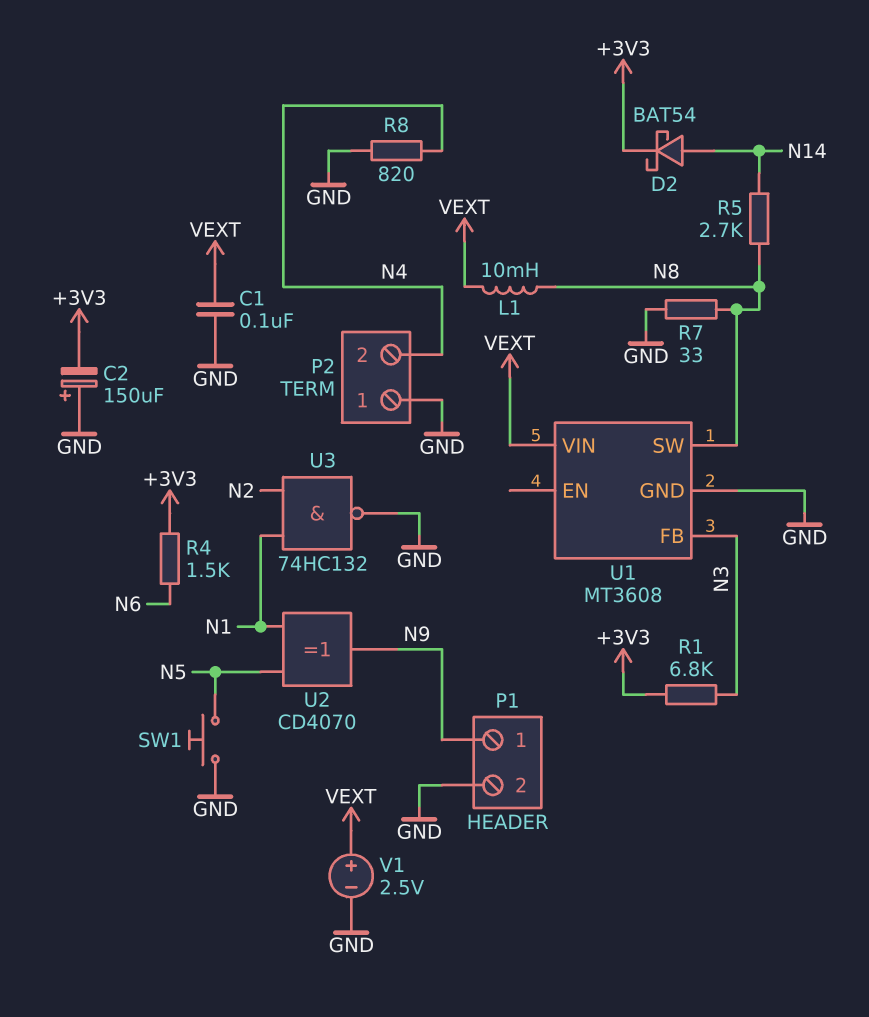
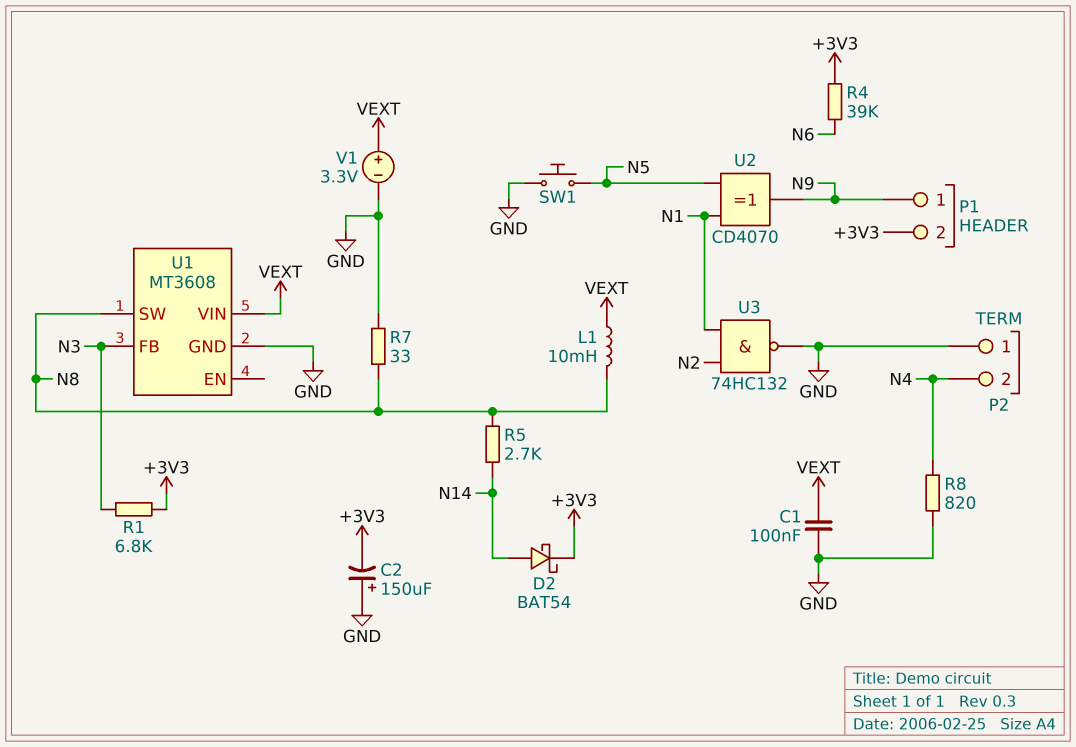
P1 pin 2: GND -> +3V3
R4: 1.5k (+3V3, N6) -> 39k (+3V3, N6)
V1: 2.5V (plus VEXT, minus GND) -> 3.3V (plus VEXT, minus GND)

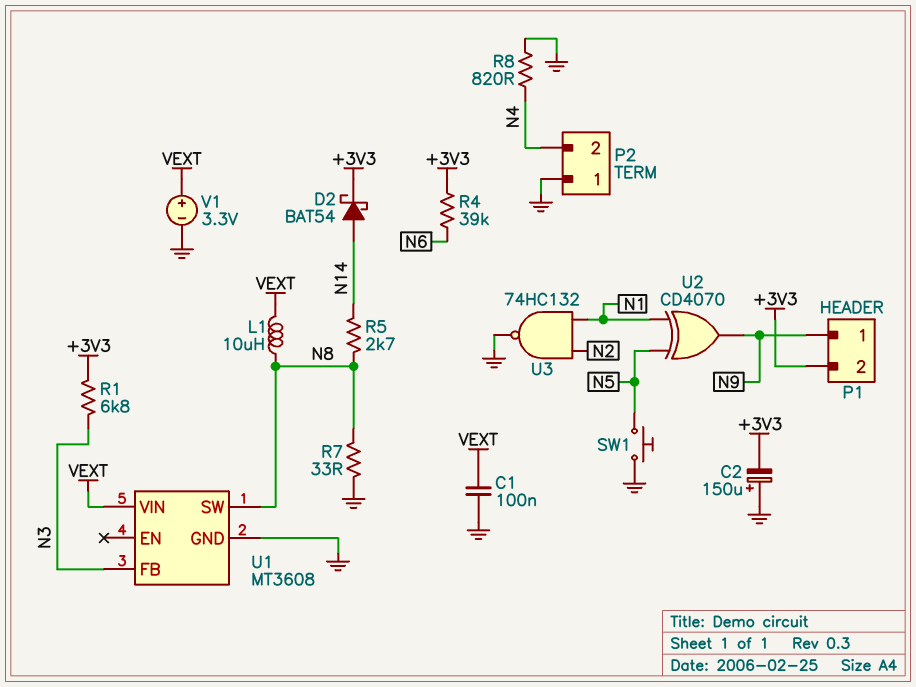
L1: 10mH (N8, VEXT) -> 10uH (N8, VEXT)

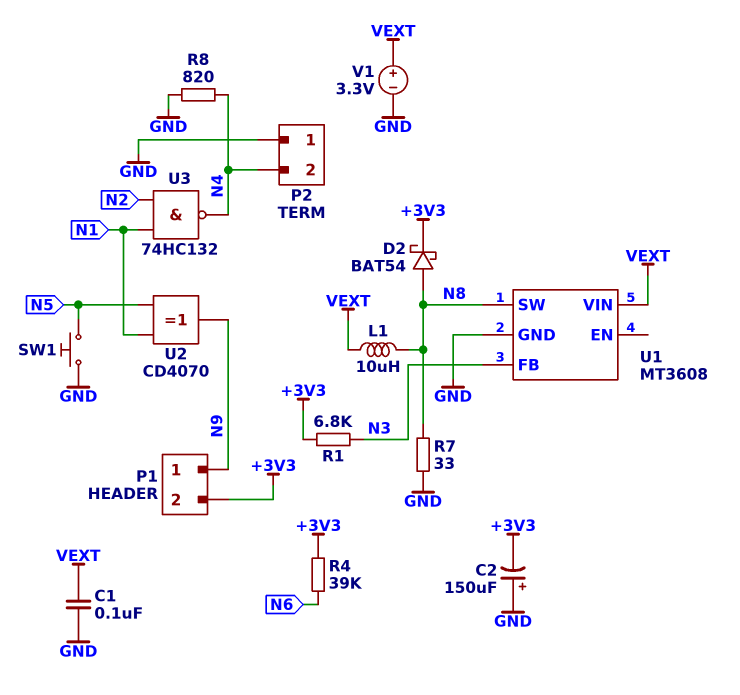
D2: schottky BAT54 (A N14, K +3V3) -> schottky BAT54 (A N8, K +3V3)
R5: 2.7k (N8, N14) -> none
U3: NAND 74HC132 (in N1, in N2, out GND) -> NAND 74HC132 (in N1, in N2, out N4)

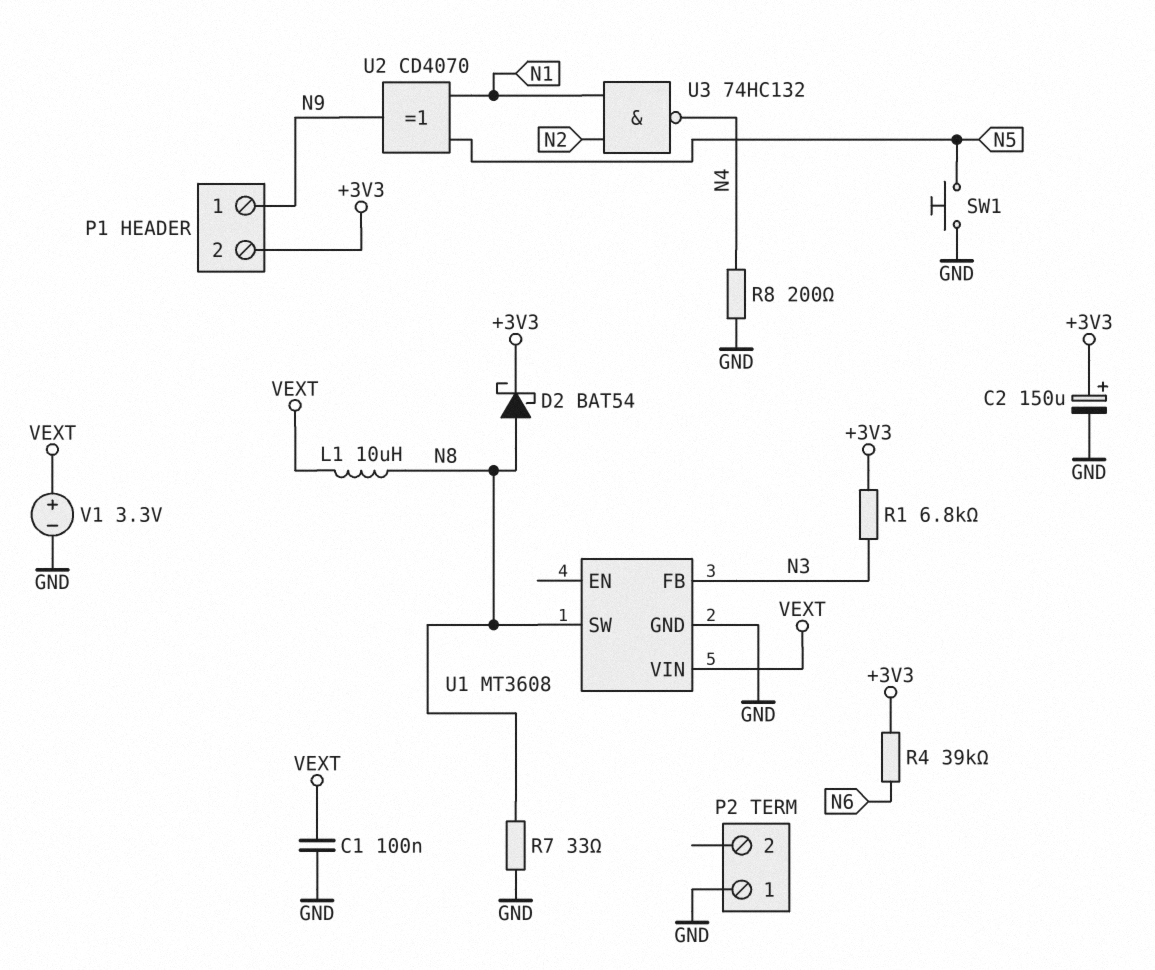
C2: 150uF (plus GND, minus +3V3) -> 150uF (plus +3V3, minus GND)
P2 pin 2: N4 -> none
R8: 820 (GND, N4) -> 200 (GND, N4)

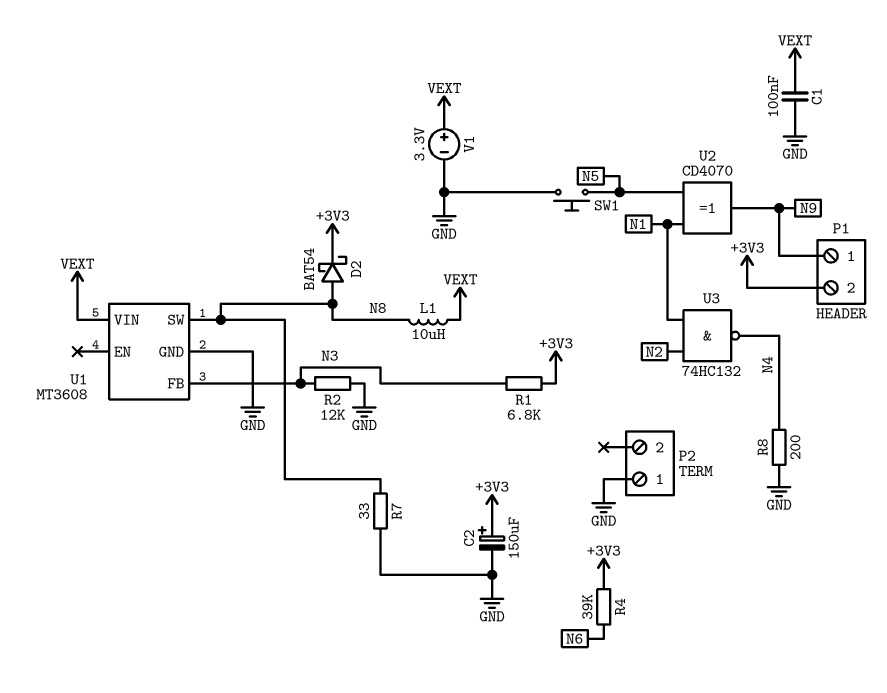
R2: none -> 12k (GND, N3)

